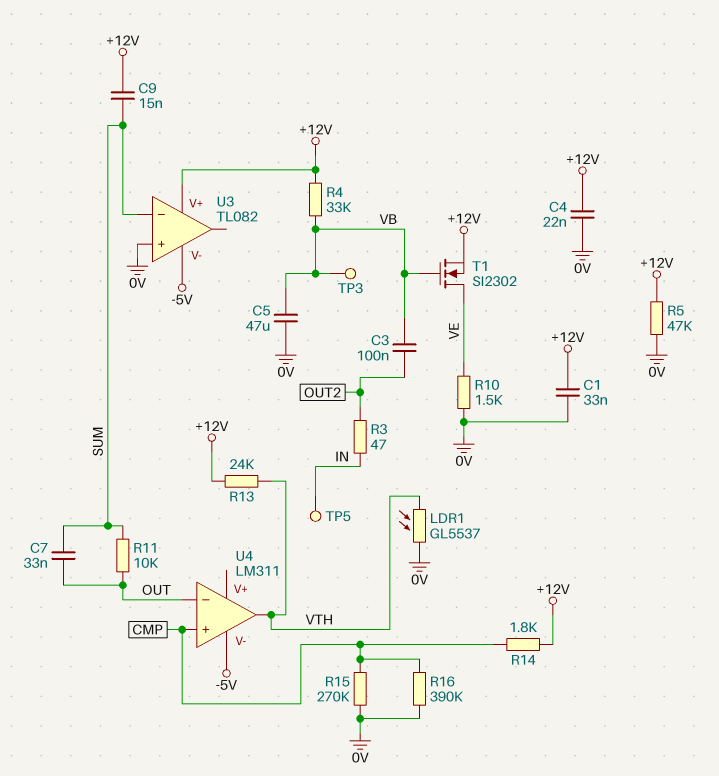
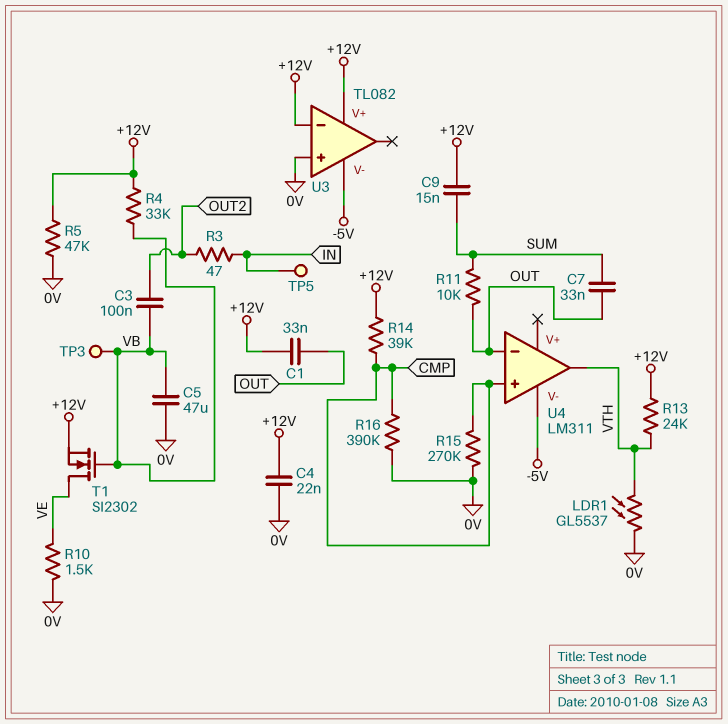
C1: 33nF (+12V, 0V) -> 33nF (+12V, OUT)
R14: 1.8k (+12V, CMP) -> 39k (+12V, CMP)
U3 pin in-: SUM -> +12V

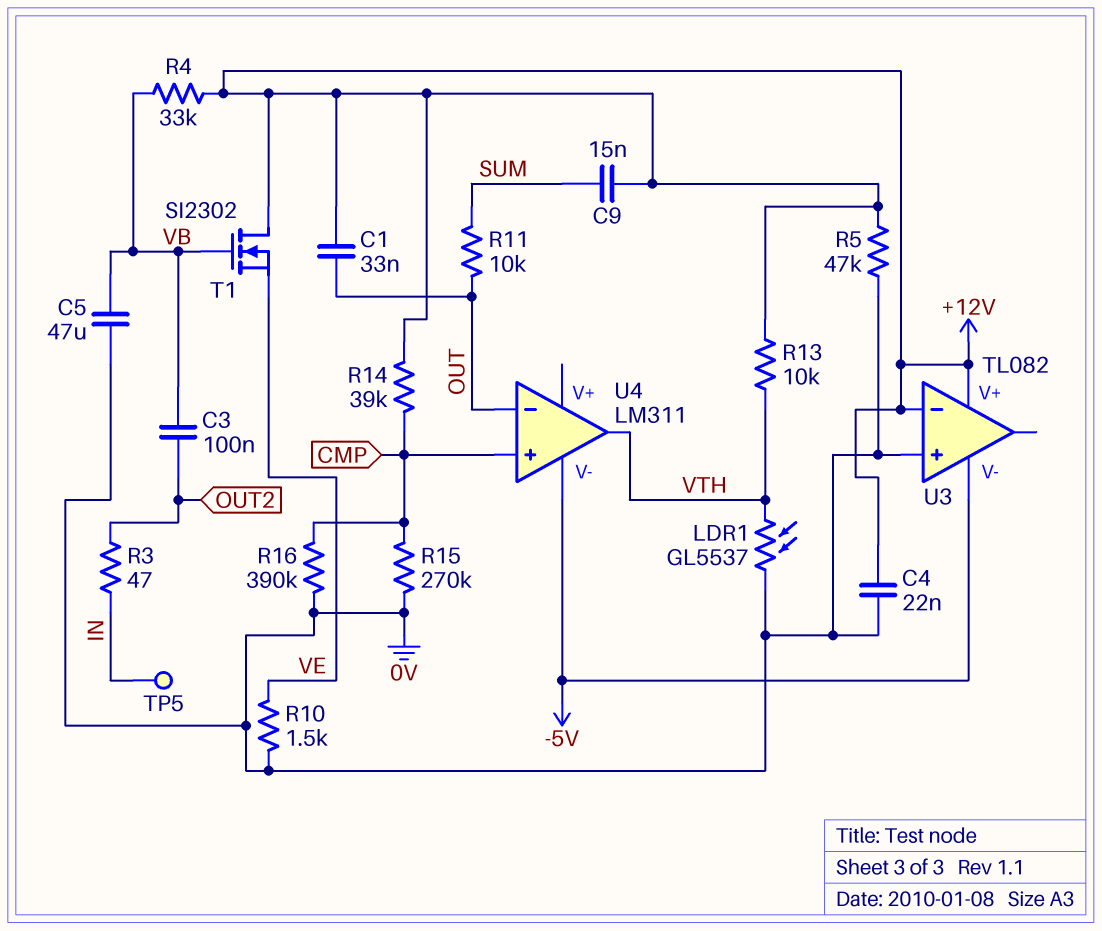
C7: 33nF (OUT, SUM) -> none
R13: 24k (+12V, VTH) -> 10k (+12V, VTH)
T1: NMOS SI2302 (G VB, D VE, S +12V) -> NMOS SI2302 (G VB, D +12V, S VE)
TP3: test point (VB) -> none

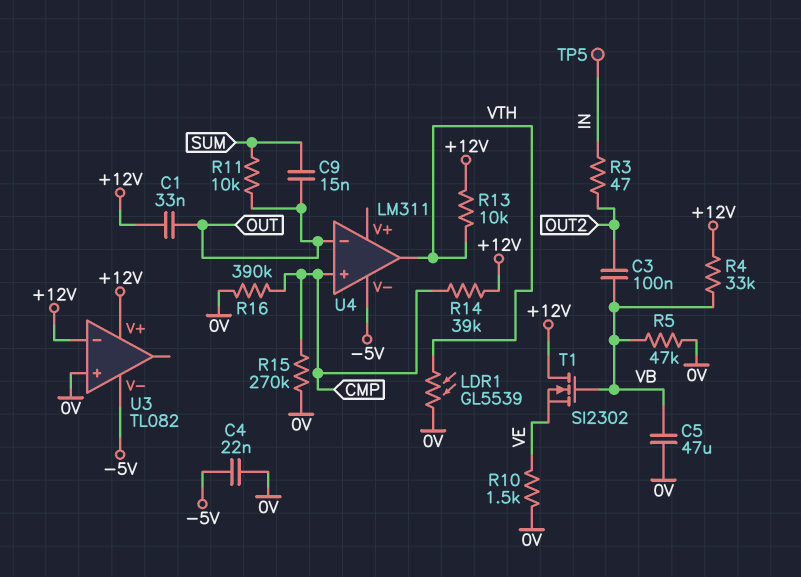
C4: 22nF (+12V, 0V) -> 22nF (-5V, 0V)
C9: 15nF (+12V, SUM) -> 15nF (OUT, SUM)
LDR1: GL5537 (0V, VTH) -> GL5539 (0V, VTH)
R5: 47k (+12V, 0V) -> 47k (0V, VB)

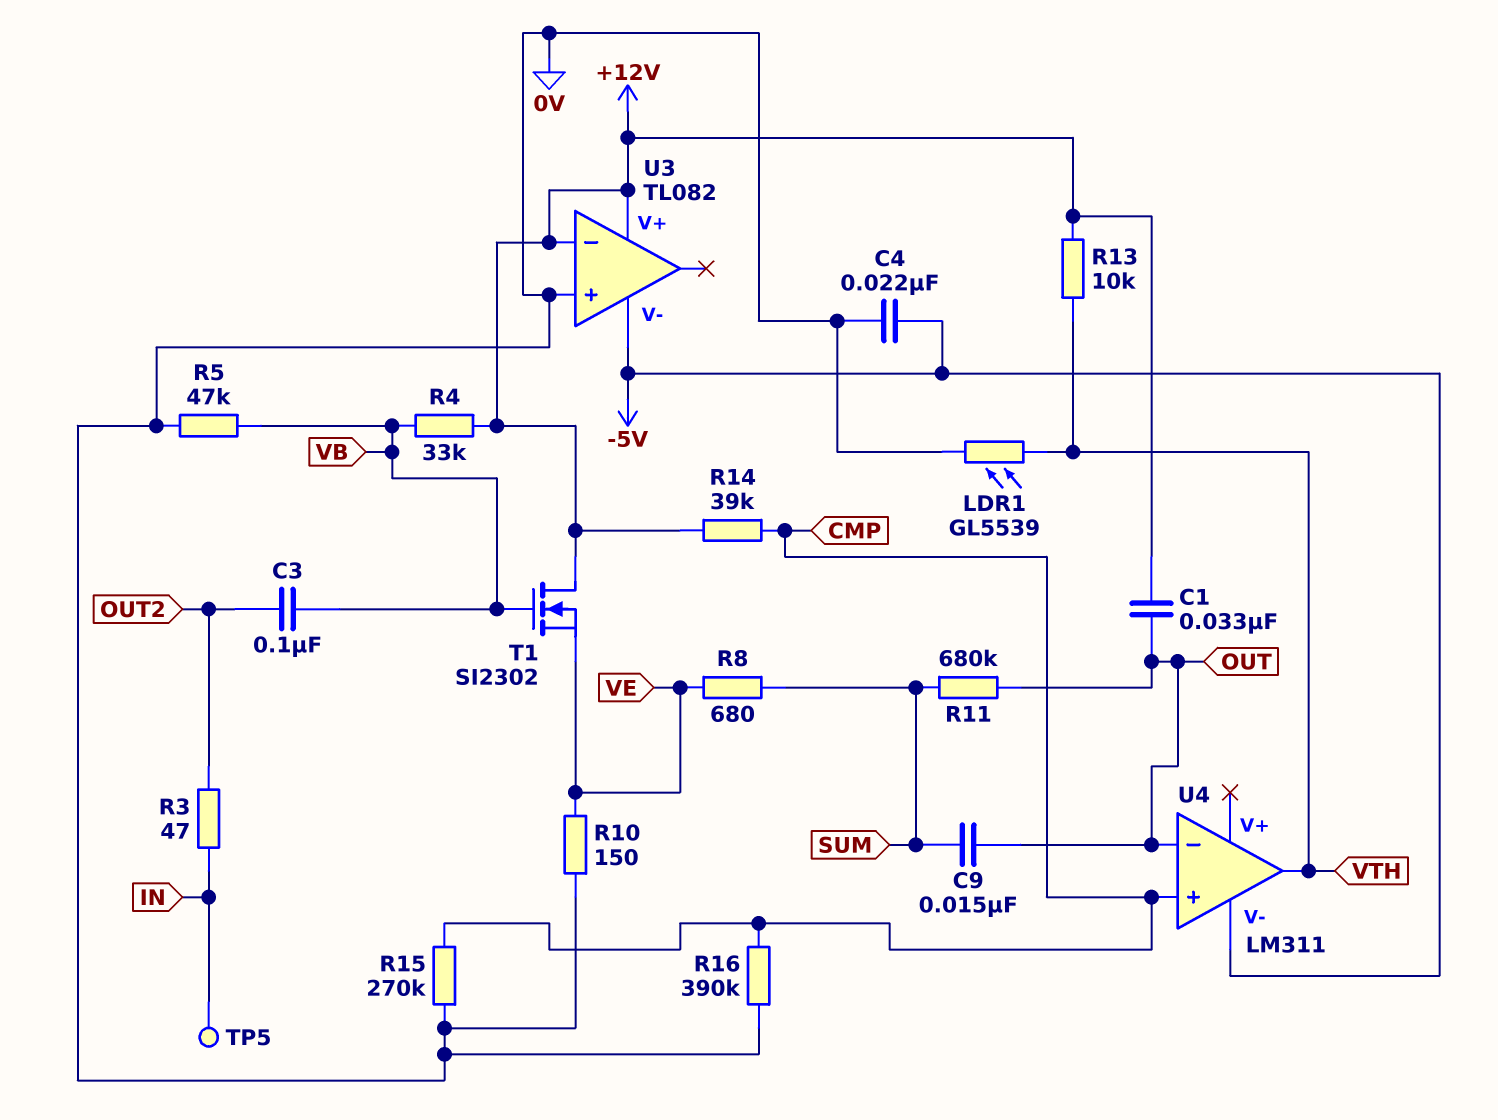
C5: 47uF (0V, VB) -> none
R8: none -> 680 (SUM, VE)
R10: 1.5k (0V, VE) -> 150 (0V, VE)
R11: 10k (OUT, SUM) -> 680k (OUT, SUM)

